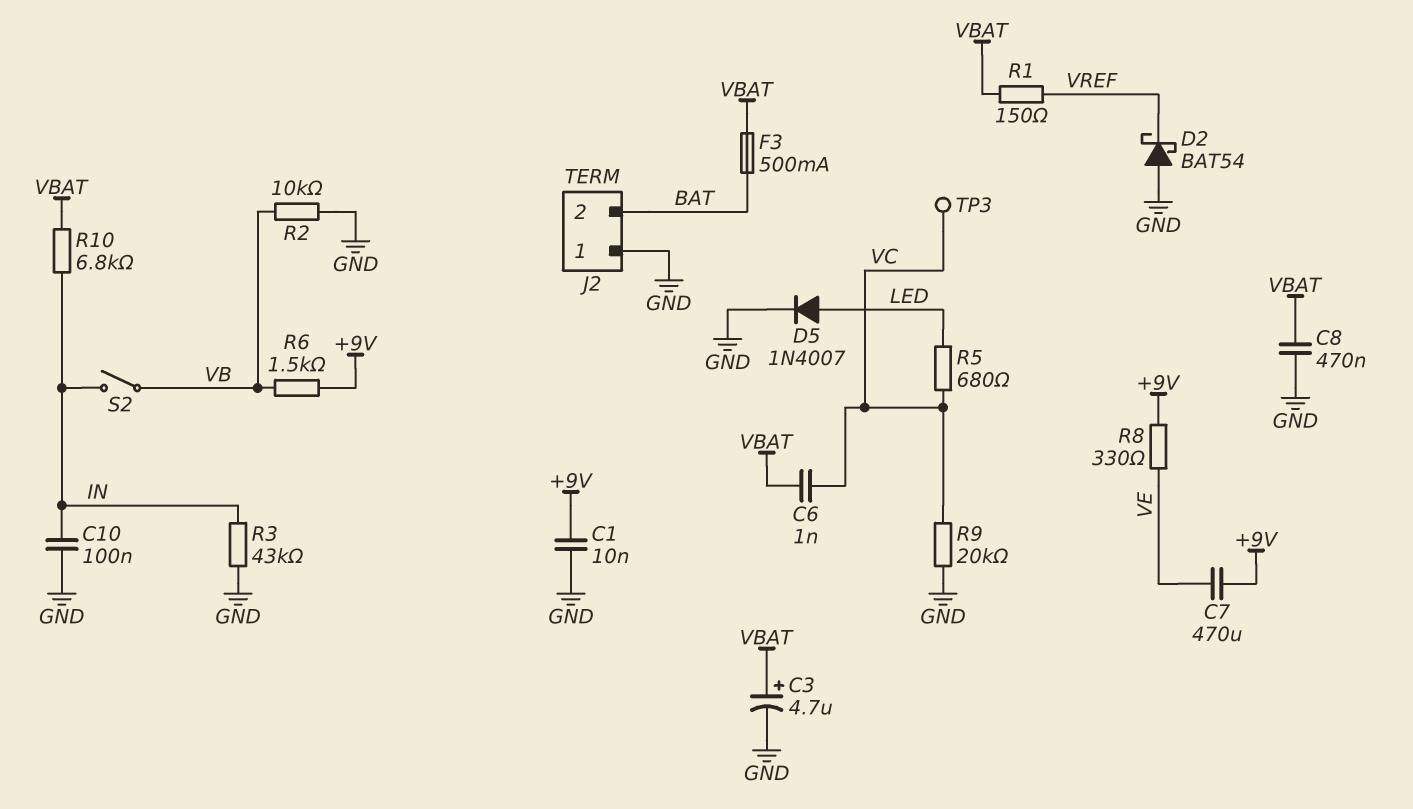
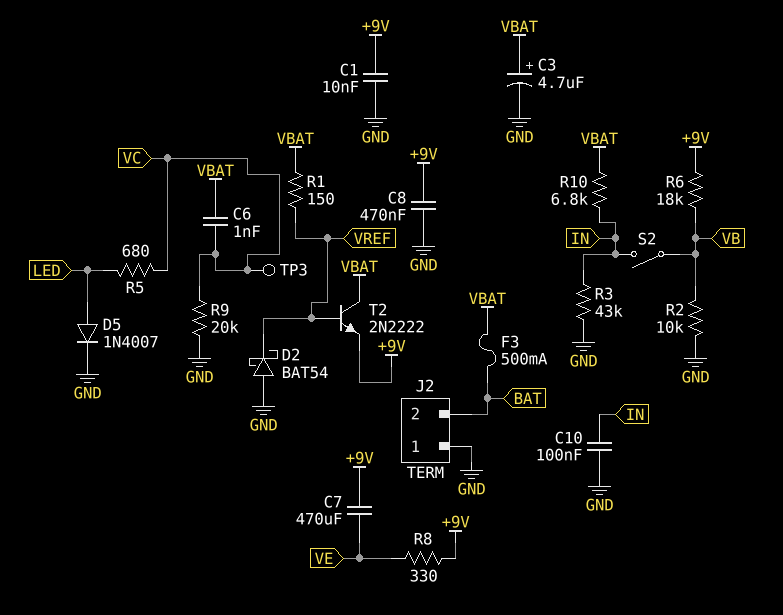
C8: 470nF (GND, VBAT) -> 470nF (+9V, GND)
R6: 1.5k (+9V, VB) -> 18k (+9V, VB)
T2: none -> NPN 2N2222 (B VREF, C VBAT, E +9V)

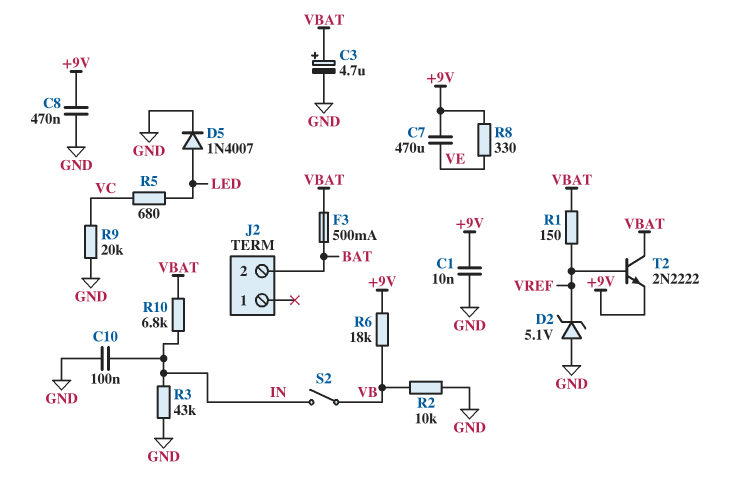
C6: 1nF (VBAT, VC) -> none
D2: schottky BAT54 (A GND, K VREF) -> zener 5.1V (A GND, K VREF)
J2 pin 1: GND -> none
TP3: test point (VC) -> none

